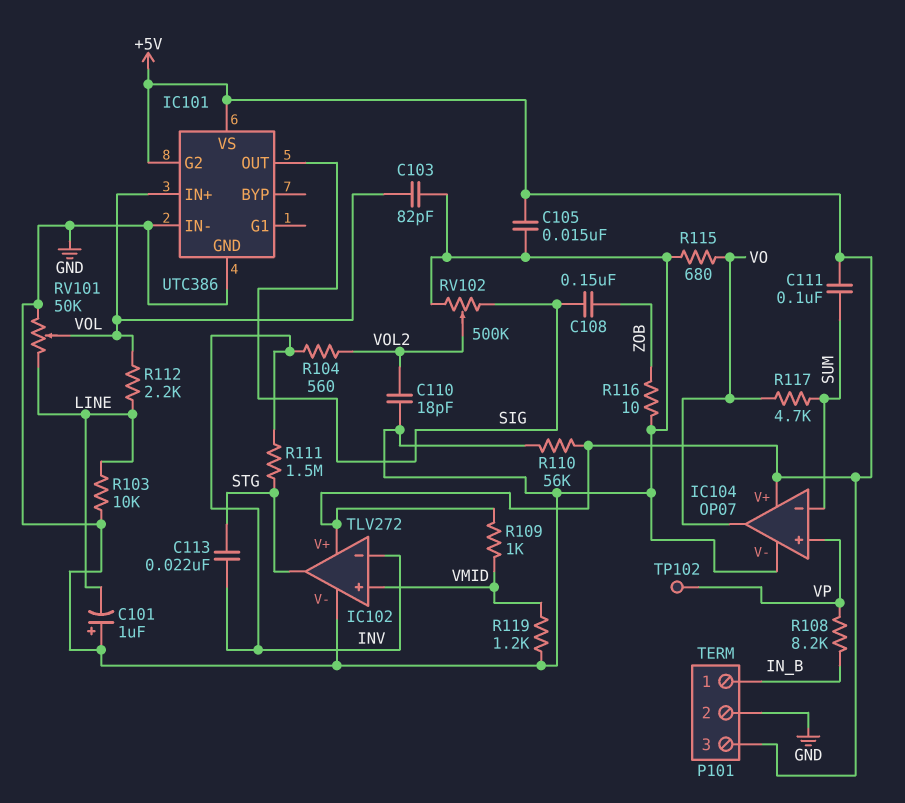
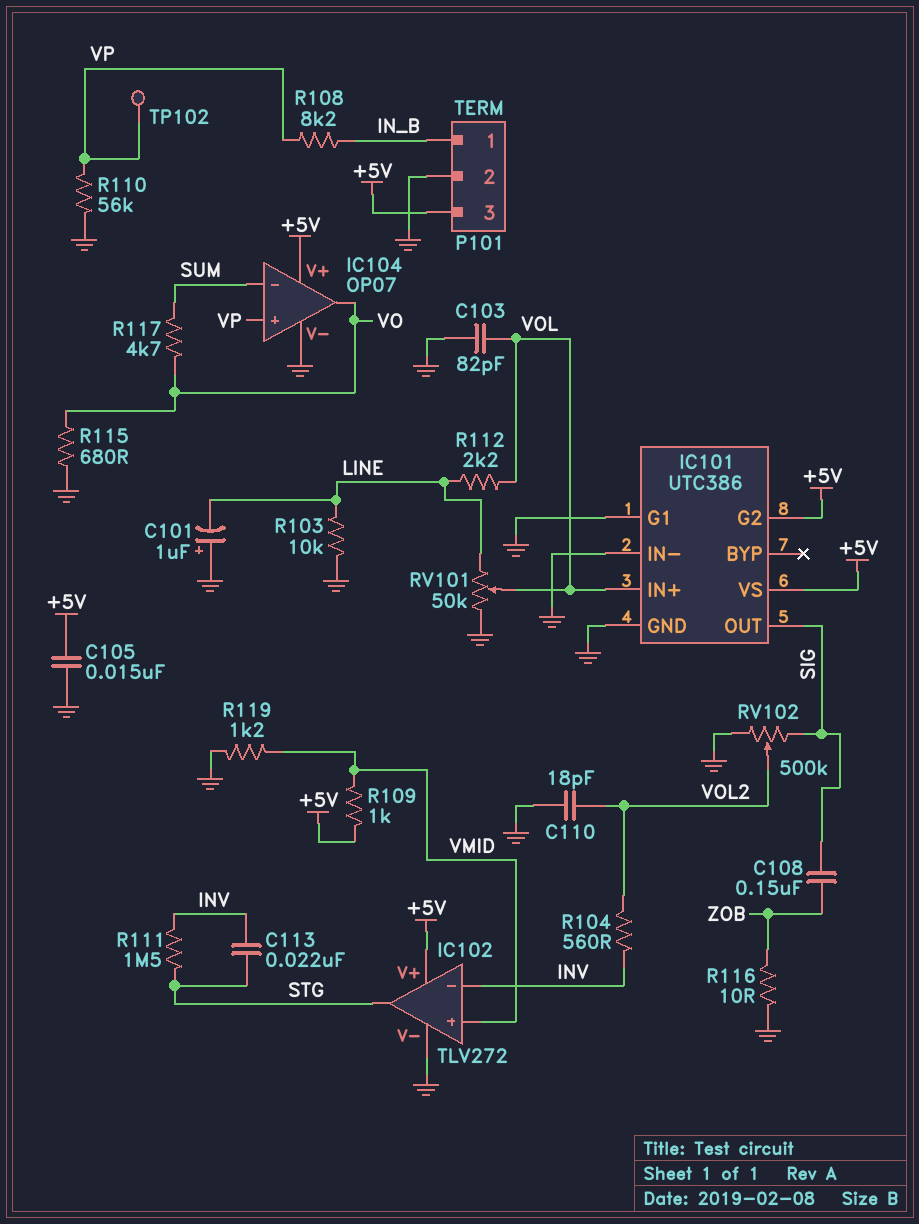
C111: 100nF (+5V, SUM) -> none
IC101 pin G1: none -> GND
R110: 56k (+5V, GND) -> 56k (GND, VP)

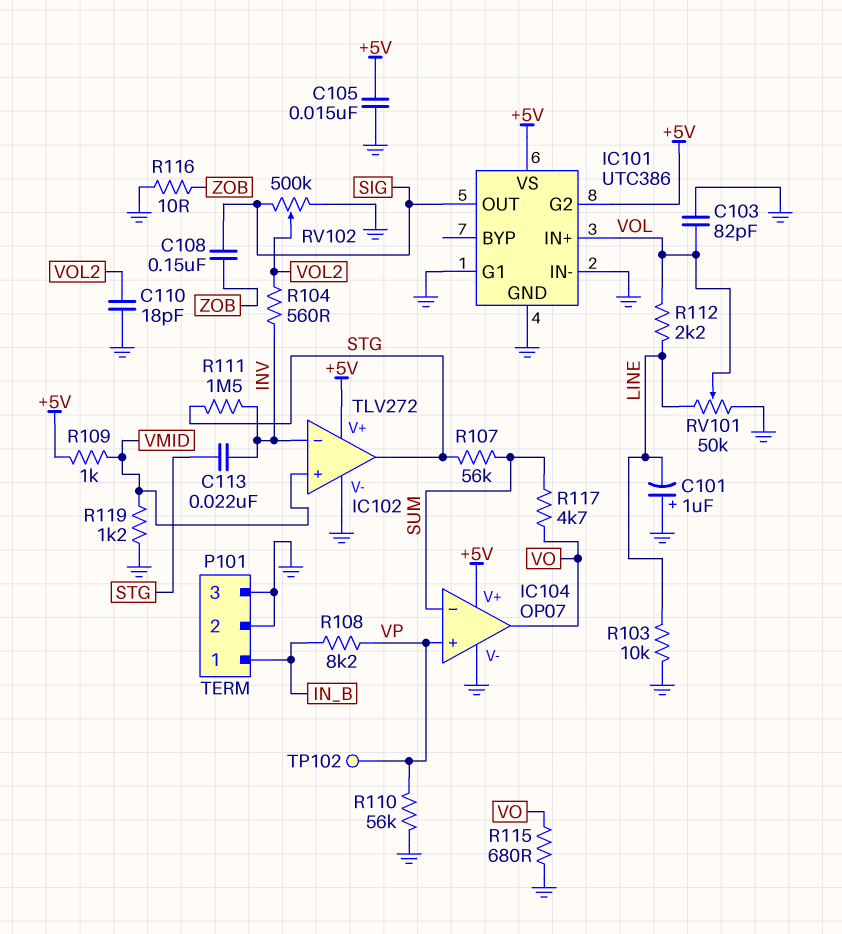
P101 pin 3: +5V -> GND
R107: none -> 56k (STG, SUM)

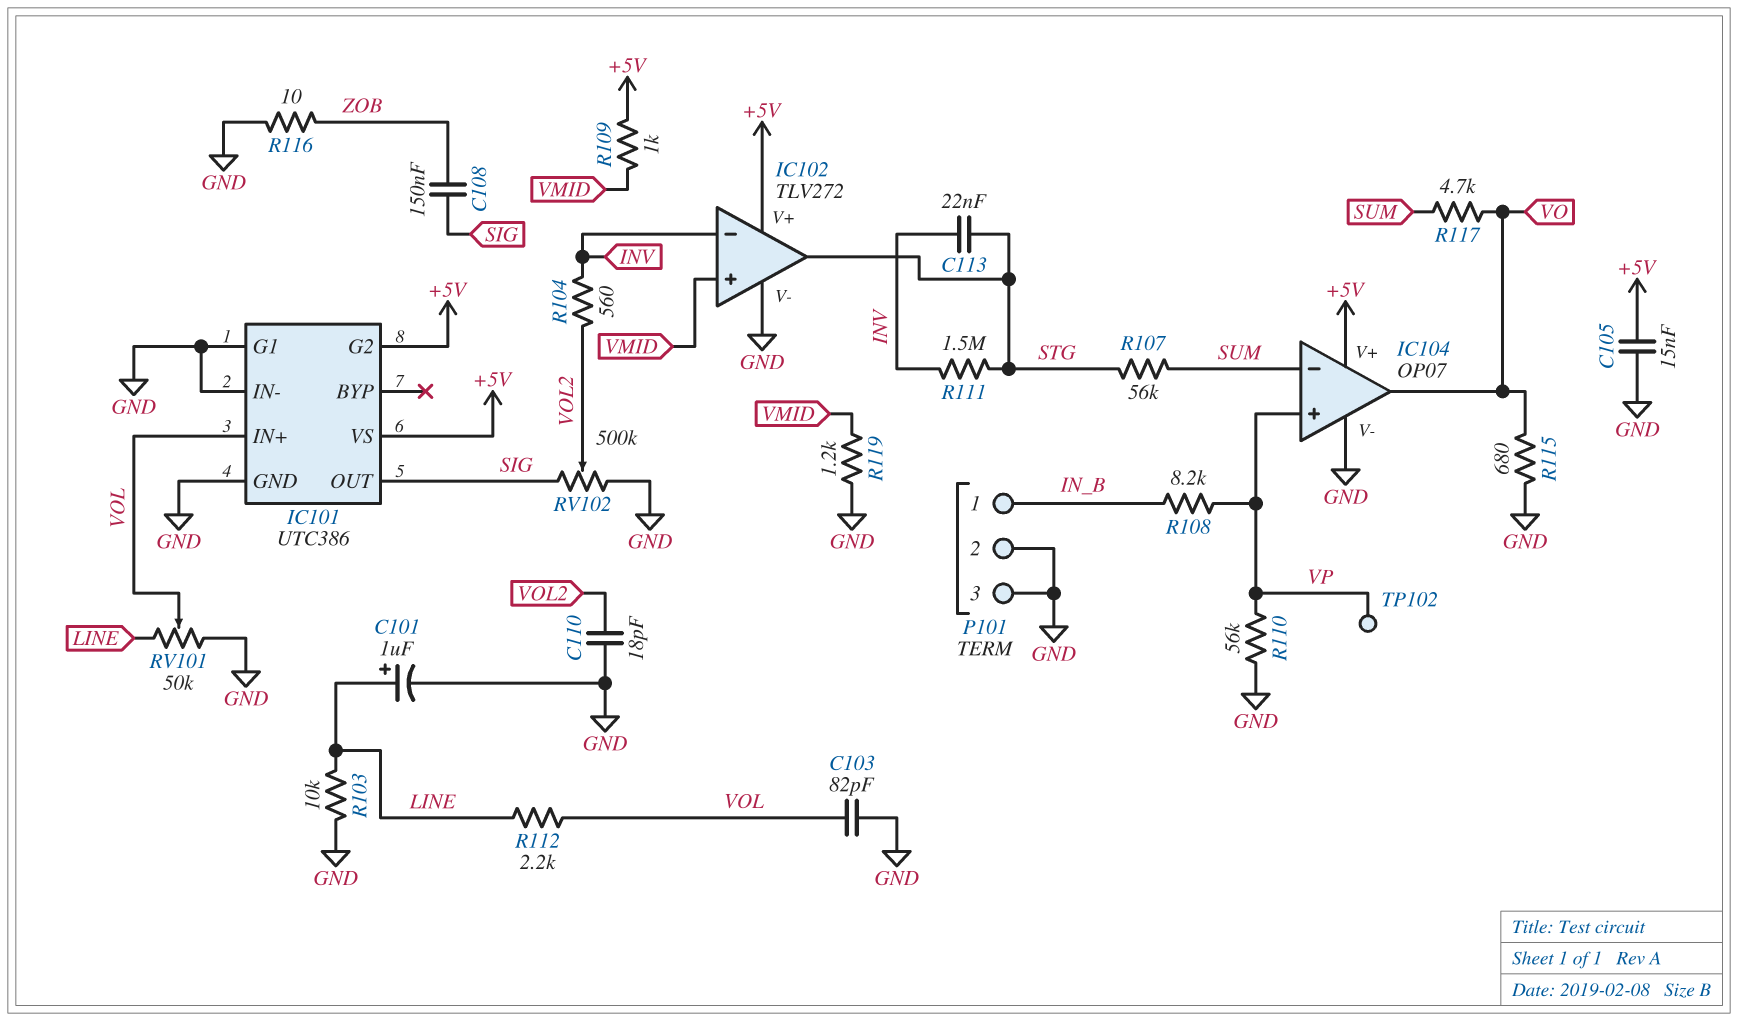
C101: 1uF (plus GND, minus LINE) -> 1uF (plus LINE, minus GND)

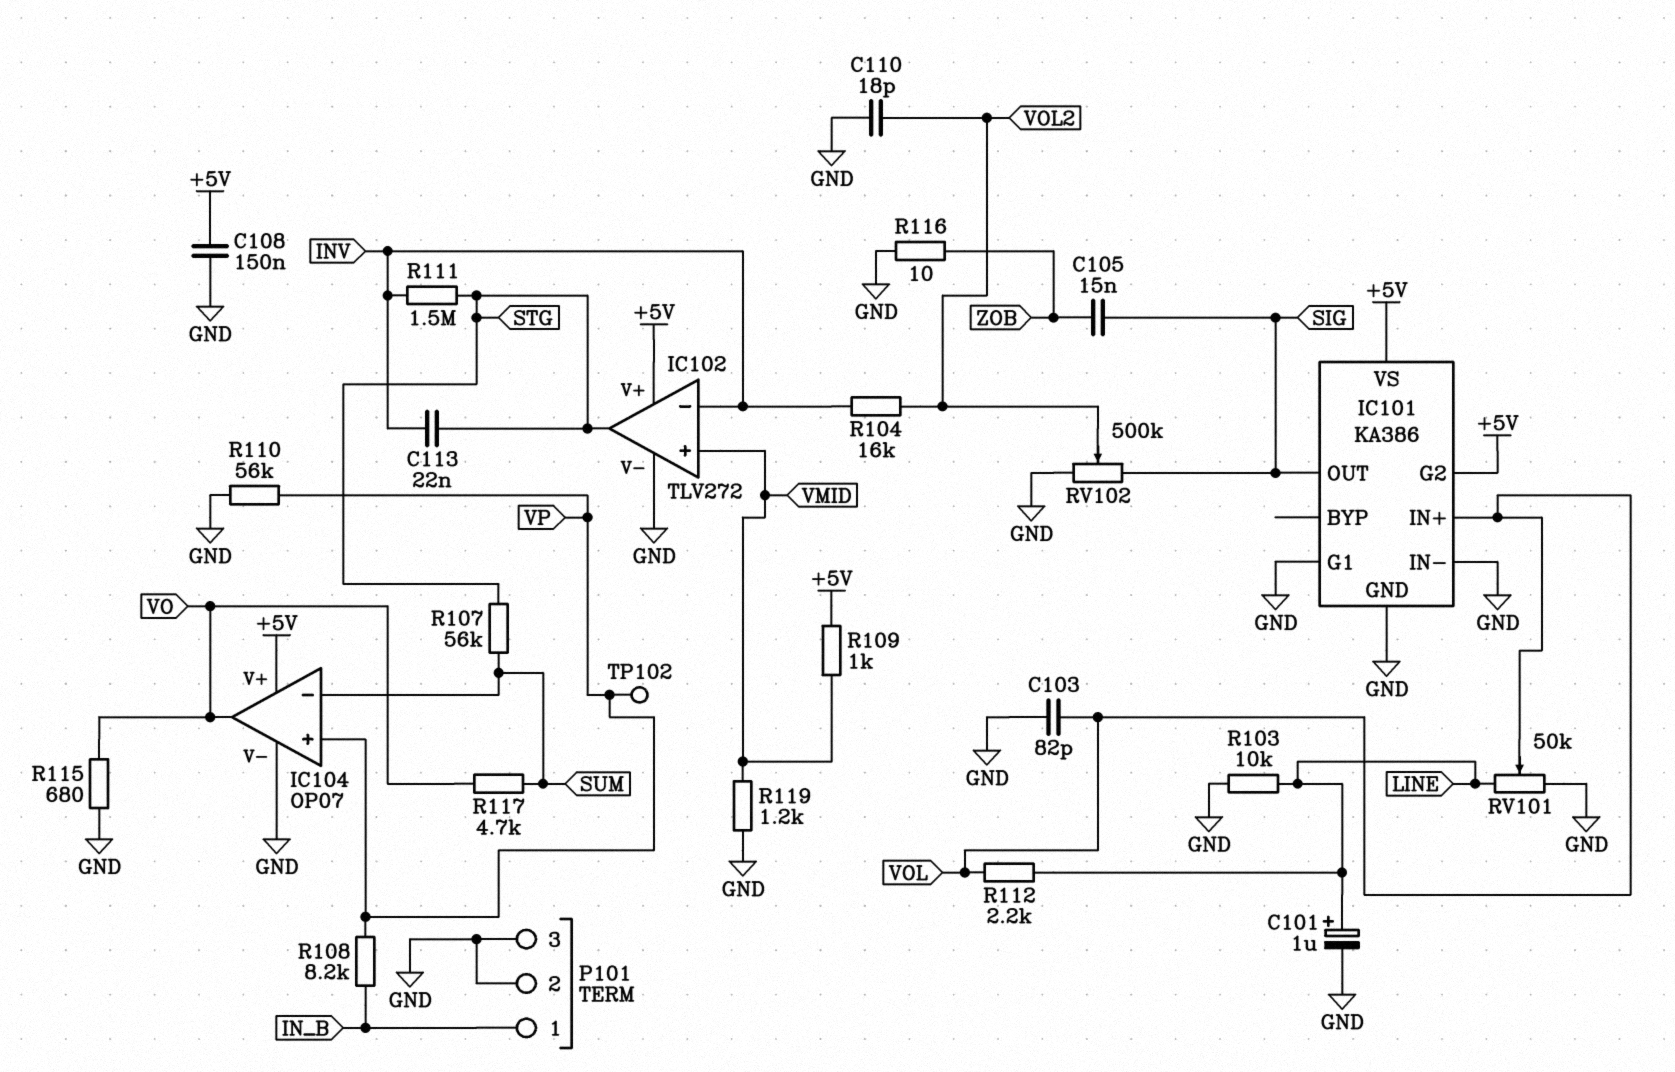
C105: 15nF (+5V, GND) -> 15nF (SIG, ZOB)
C108: 150nF (SIG, ZOB) -> 150nF (+5V, GND)
IC101: UTC386 -> KA386
R104: 560 (INV, VOL2) -> 16k (INV, VOL2)

